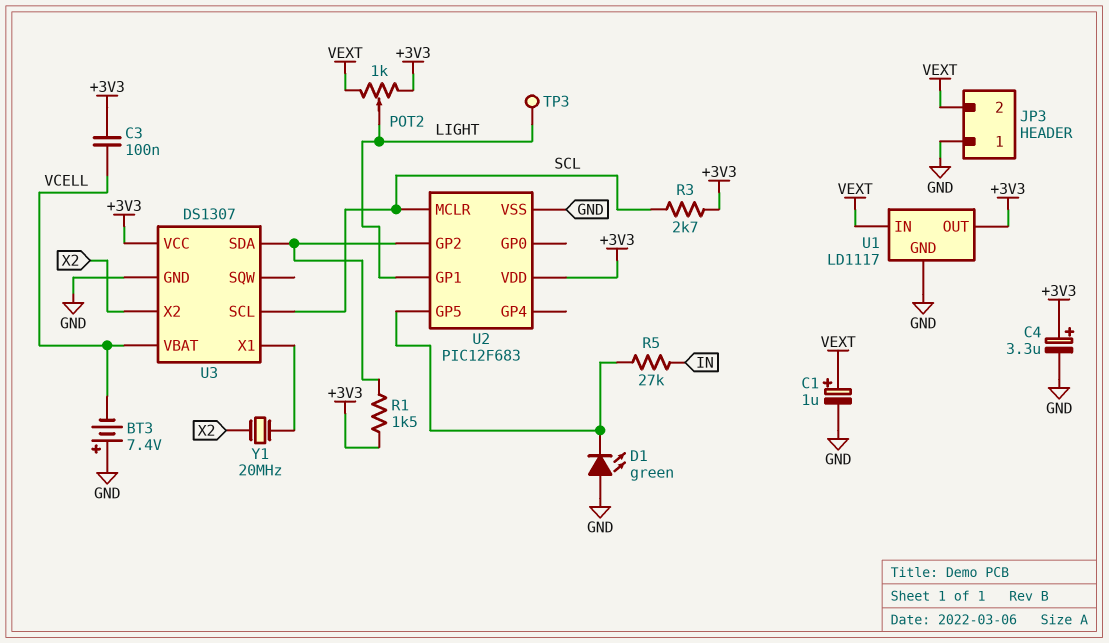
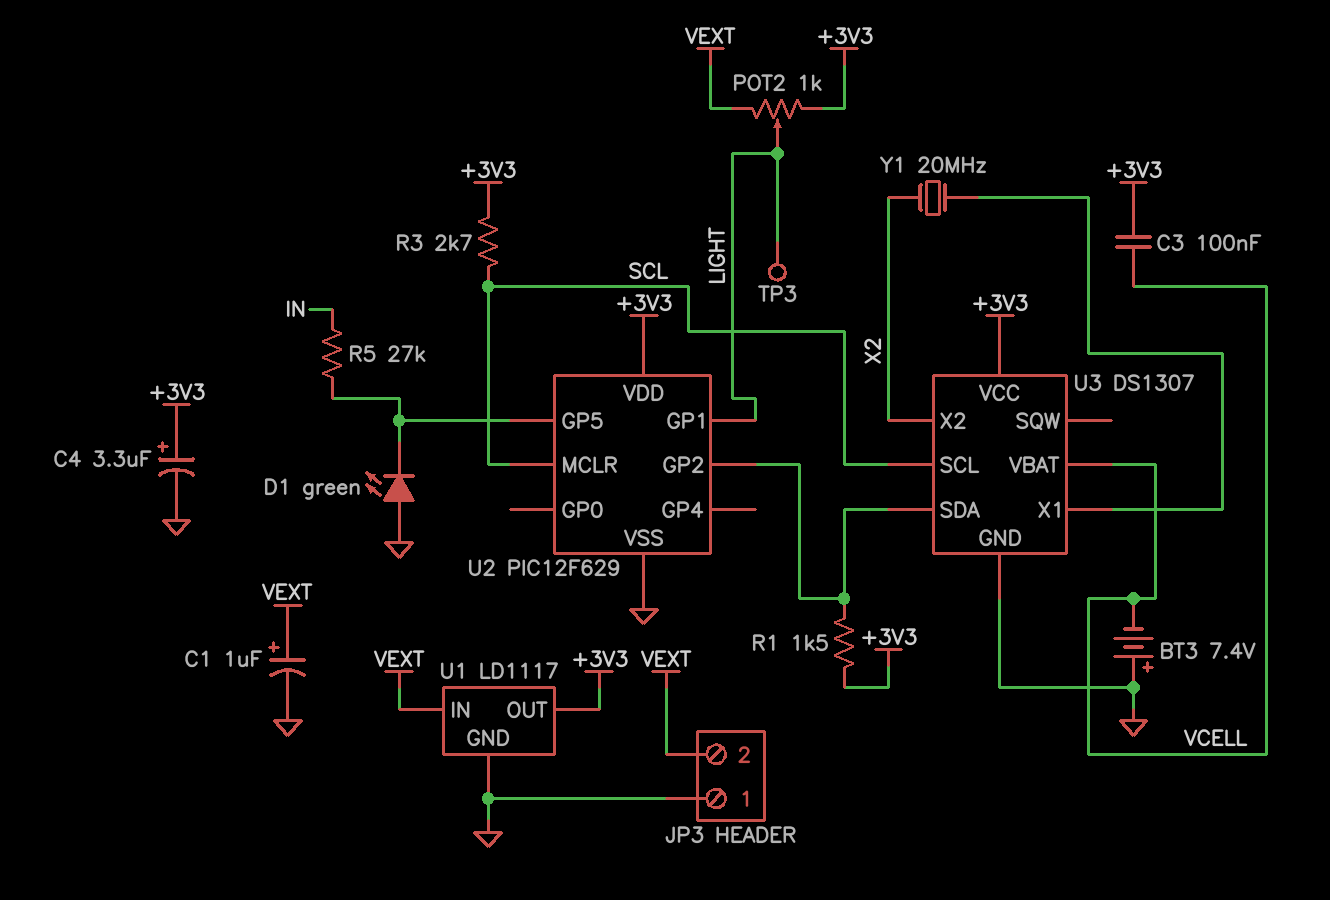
U2: PIC12F683 -> PIC12F629

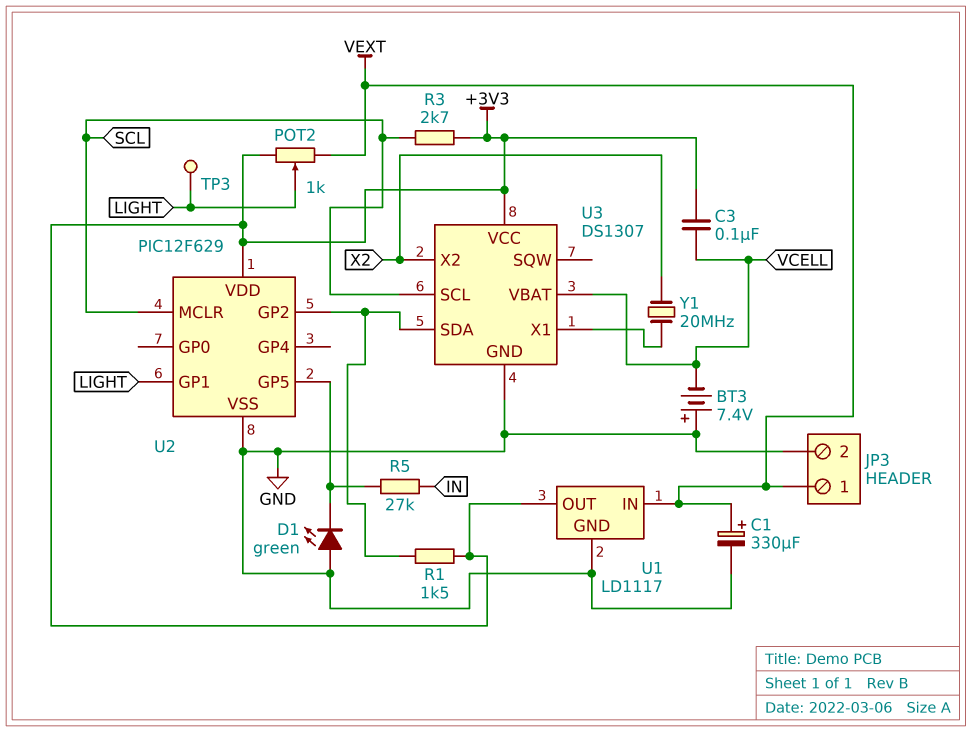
C1: 1uF (plus VEXT, minus GND) -> 330uF (plus VEXT, minus GND)
C4: 3.3uF (plus +3V3, minus GND) -> none
JP3 pin 1: GND -> VEXT
JP3 pin 2: VEXT -> GND

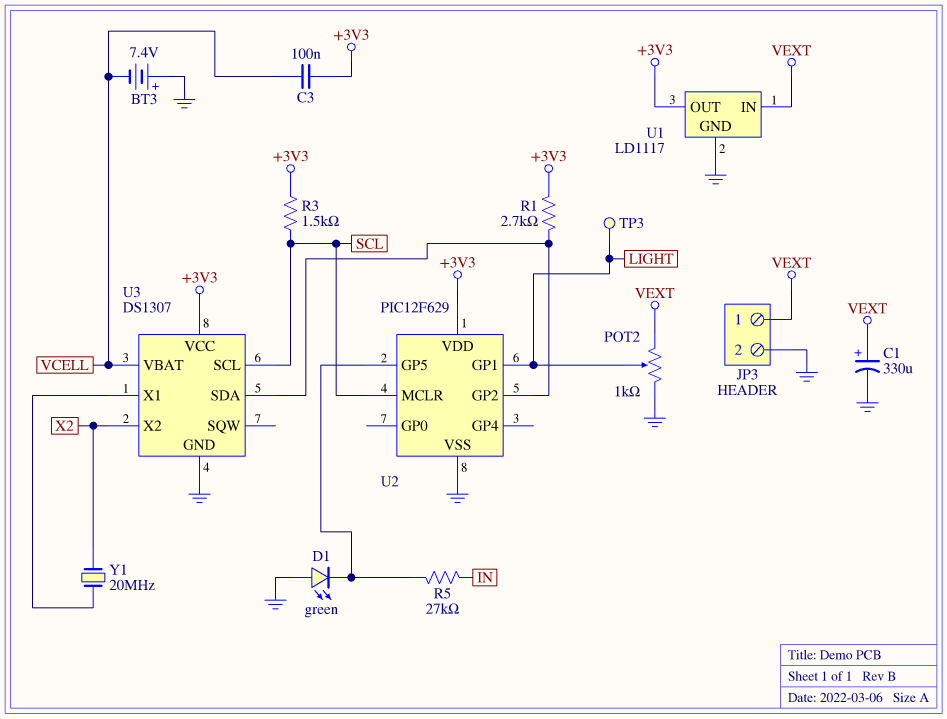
POT2: 1k (+3V3, VEXT, wiper LIGHT) -> 1k (GND, VEXT, wiper LIGHT)
R1: 1.5k (+3V3, U2/GP2) -> 2.7k (+3V3, U2/GP2)
R3: 2.7k (+3V3, SCL) -> 1.5k (+3V3, SCL)

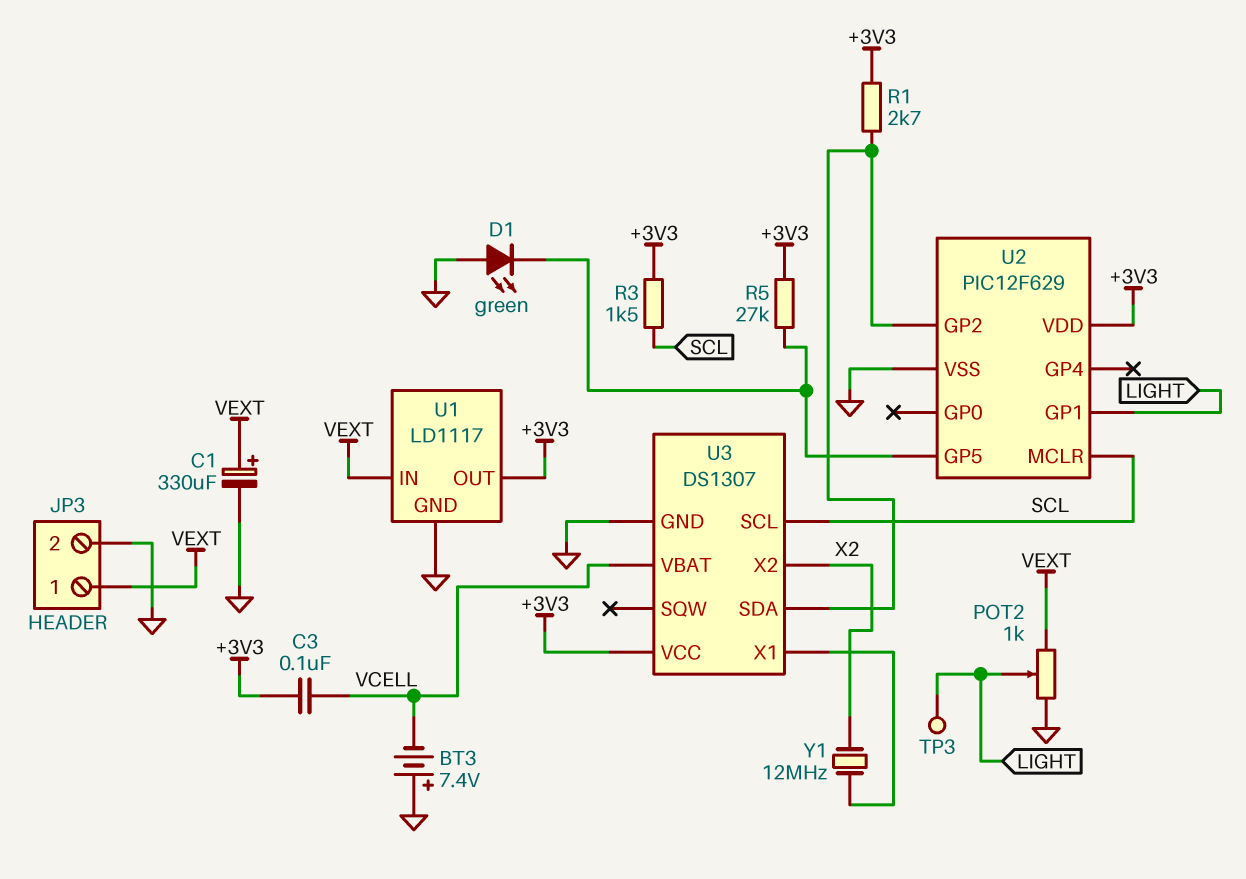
R5: 27k (IN, U2/GP5) -> 27k (+3V3, U2/GP5)
Y1: 20MHz (U3/X1, X2) -> 12MHz (U3/X1, X2)

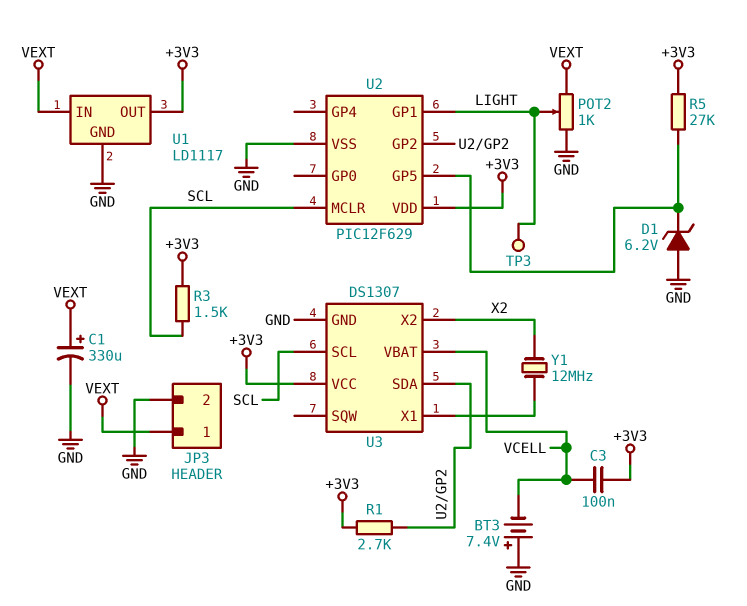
D1: LED green (A GND, K U2/GP5) -> zener 6.2V (A GND, K U2/GP5)

